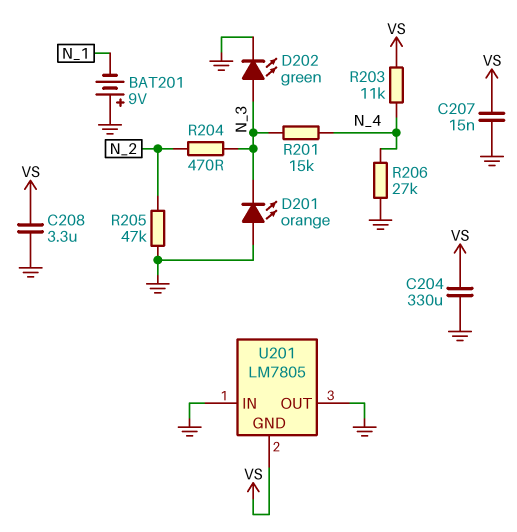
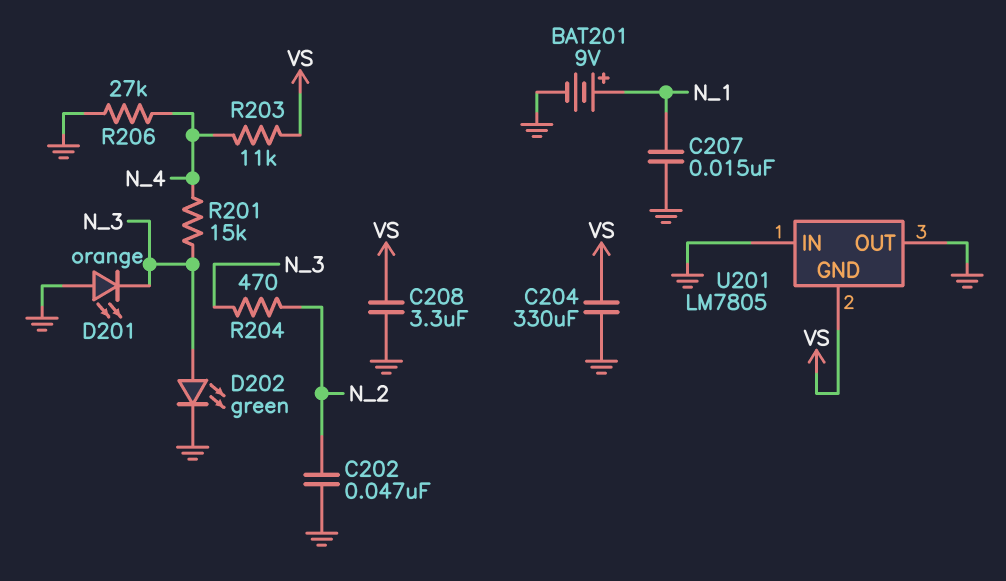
BAT201: 9V (plus GND, minus N_1) -> 9V (plus N_1, minus GND)
C202: none -> 47nF (GND, N_2)
C207: 15nF (GND, VS) -> 15nF (GND, N_1)
R205: 47k (GND, N_2) -> none

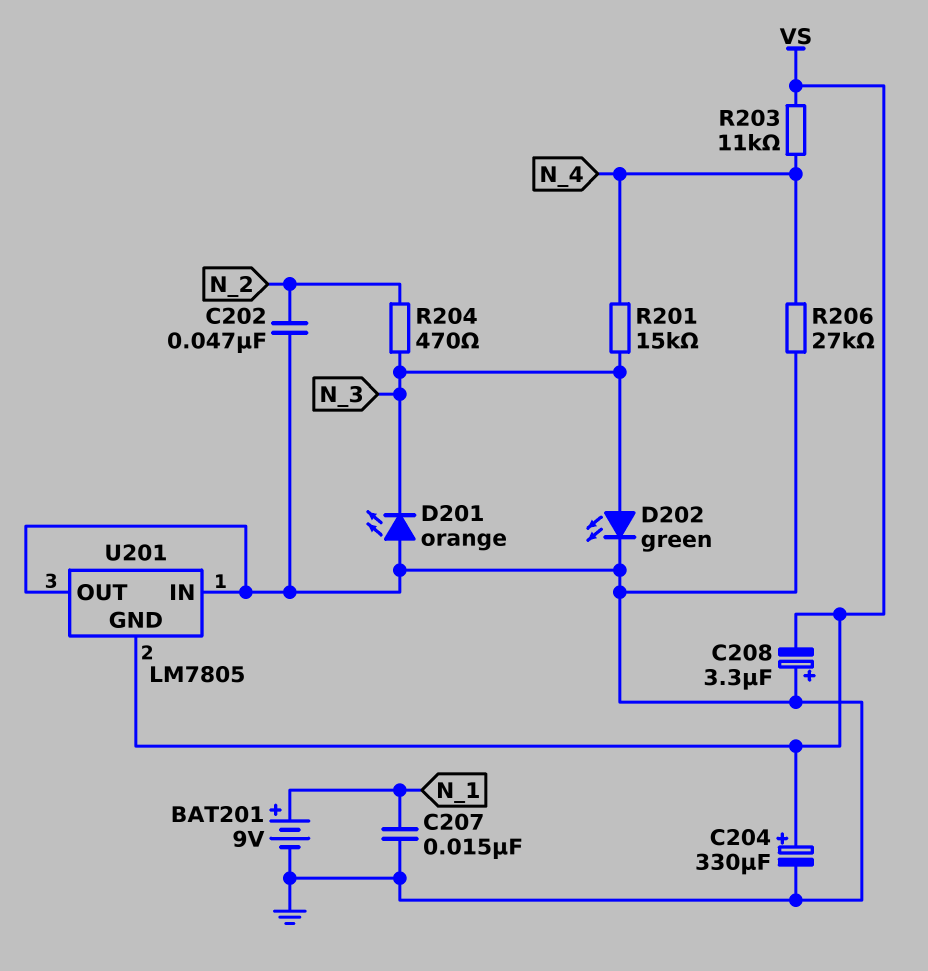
C204: 330uF (GND, VS) -> 330uF (plus VS, minus GND)
C208: 3.3uF (GND, VS) -> 3.3uF (plus GND, minus VS)

